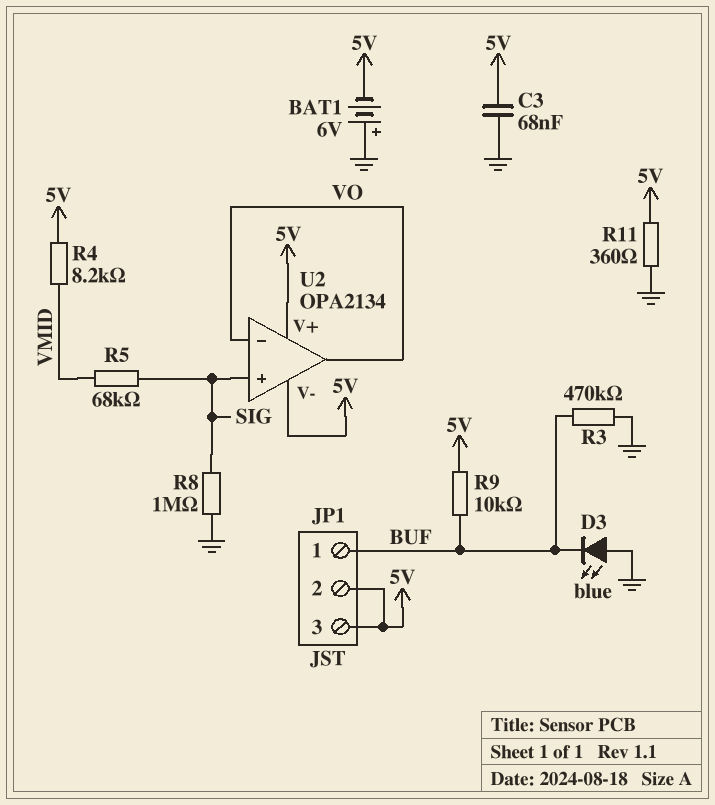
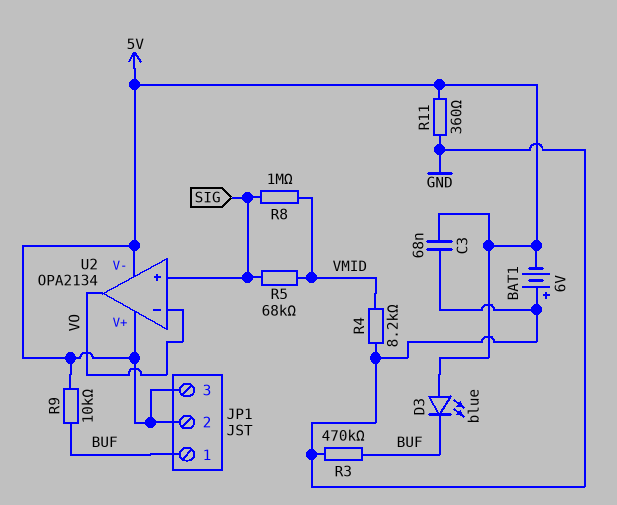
D3: LED blue (A GND, K BUF) -> LED blue (A 5V, K BUF)
R4: 8.2k (5V, VMID) -> 8.2k (GND, VMID)
R8: 1M (GND, SIG) -> 1M (SIG, VMID)

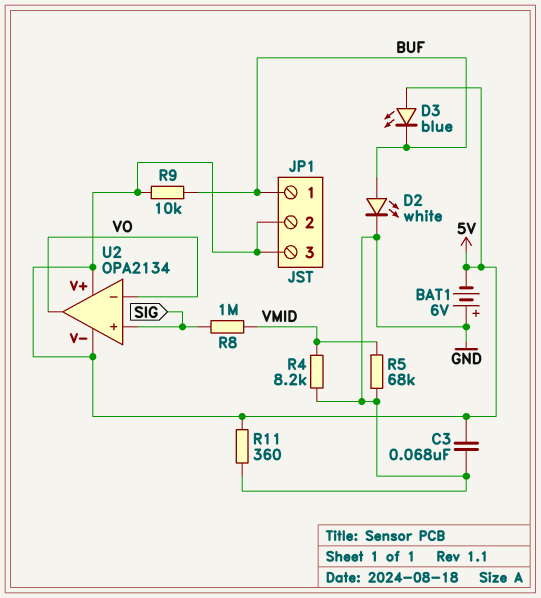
D2: none -> LED white (A BUF, K GND)
R3: 470k (BUF, GND) -> none
R5: 68k (SIG, VMID) -> 68k (GND, VMID)

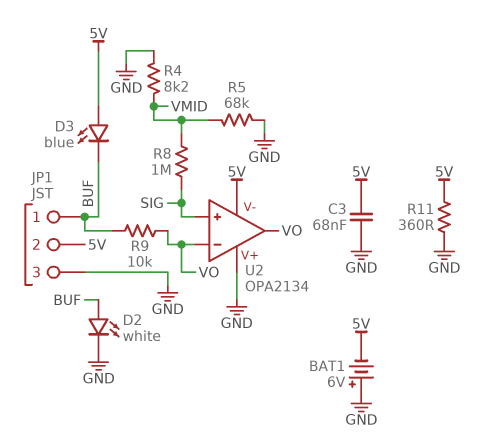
JP1 pin 3: 5V -> GND
R9: 10k (5V, BUF) -> 10k (BUF, VO)
U2 pin V+: 5V -> GND

